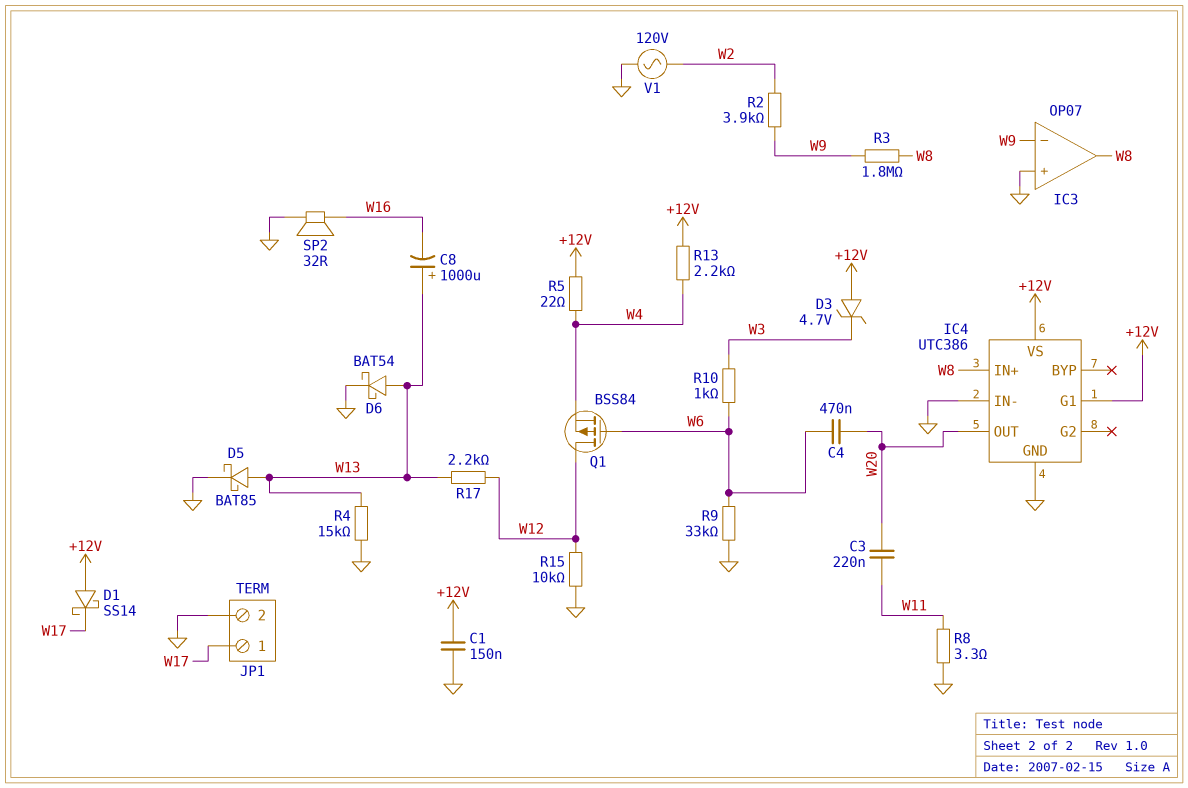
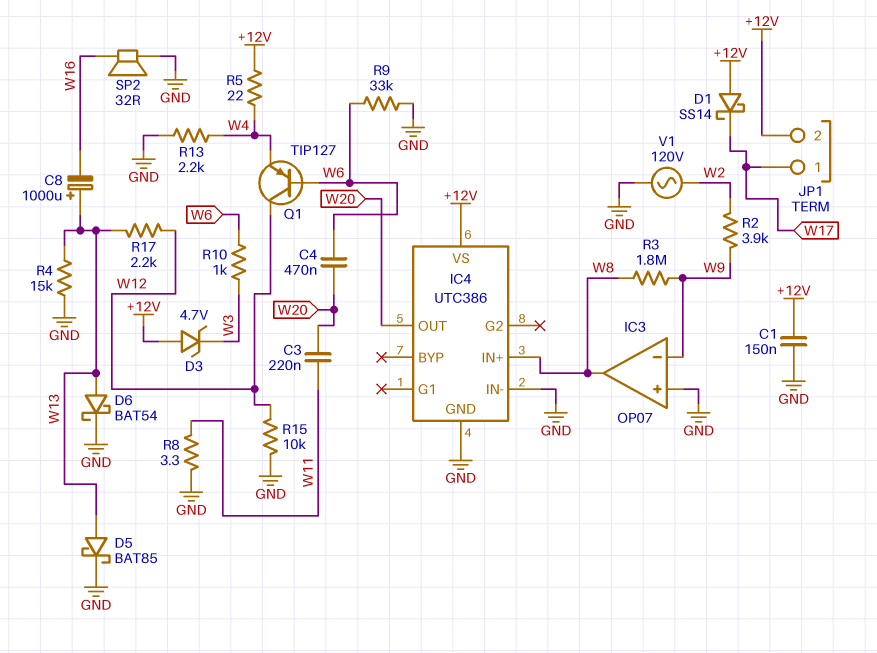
IC4 pin G1: +12V -> none
JP1 pin 2: GND -> +12V
Q1: PMOS BSS84 (G W6, D W12, S W4) -> PNP TIP127 (B W6, C W12, E W4)
R13: 2.2k (+12V, W4) -> 2.2k (GND, W4)

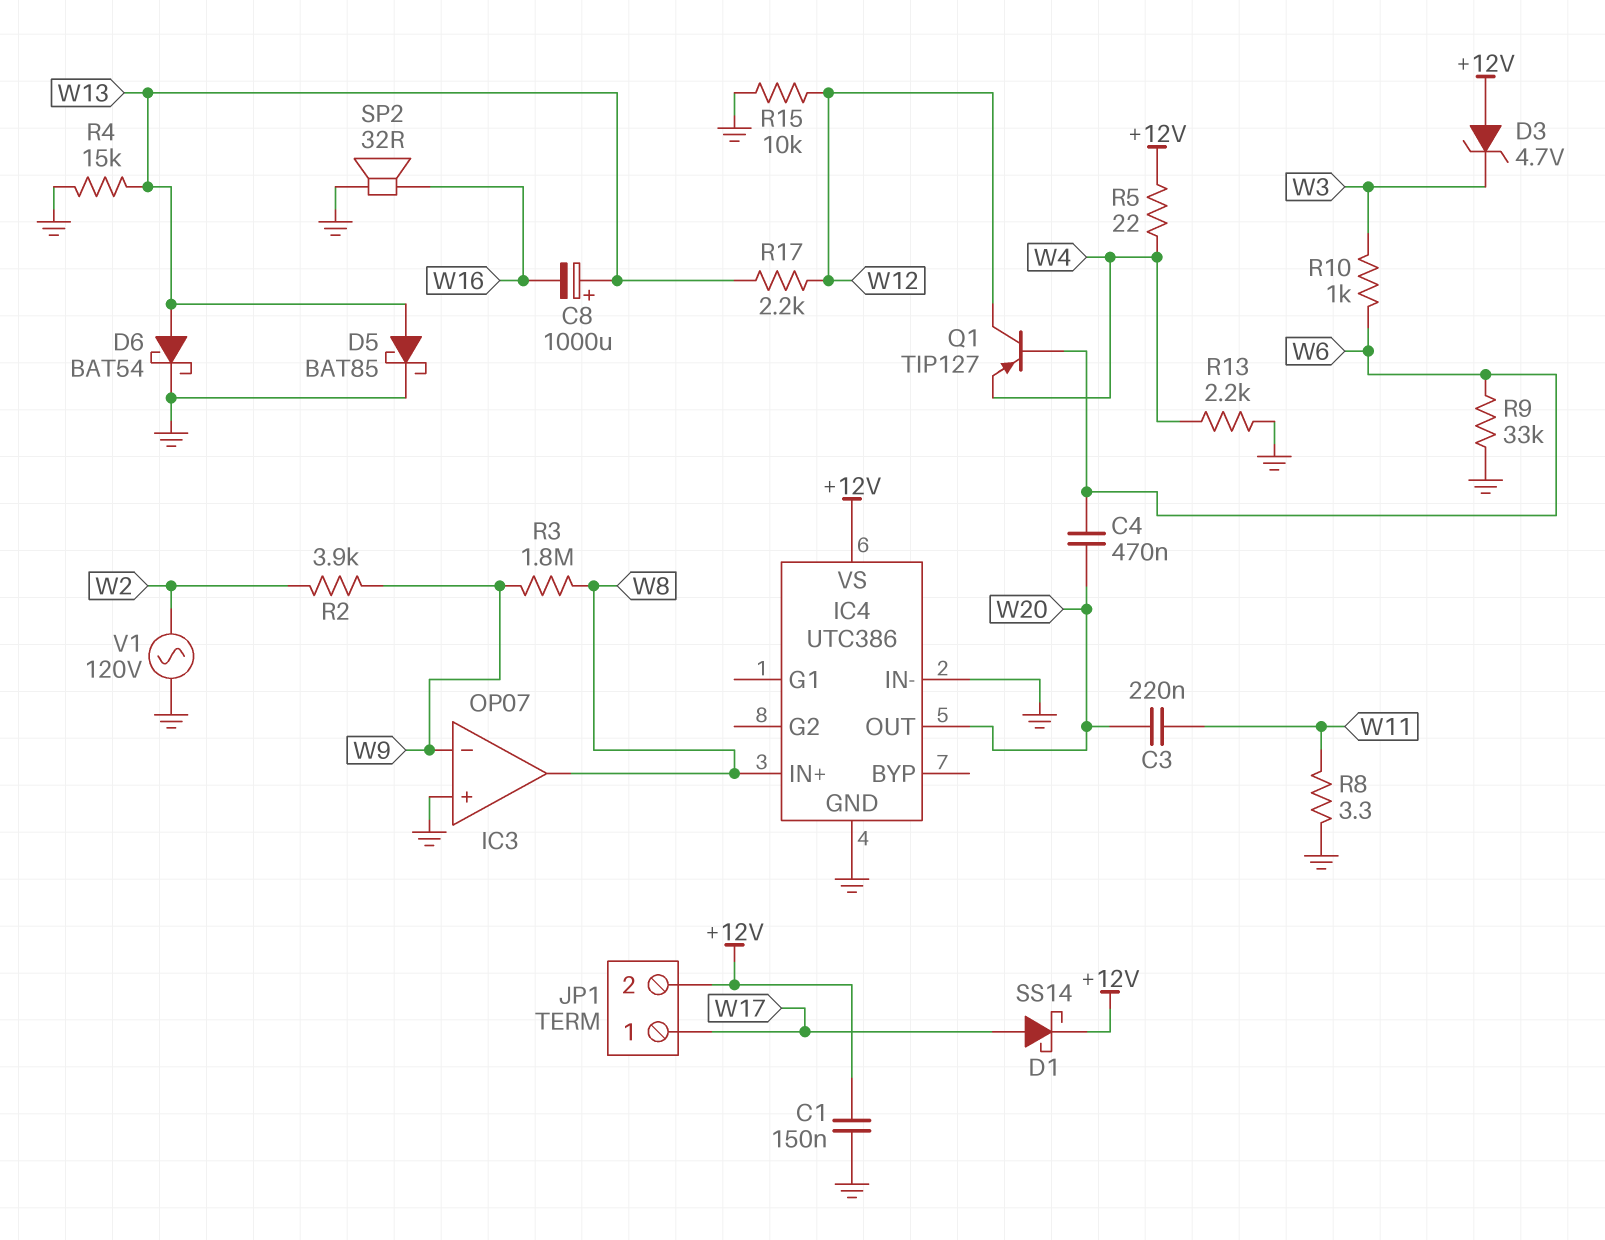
D1: schottky SS14 (A +12V, K W17) -> schottky SS14 (A W17, K +12V)

